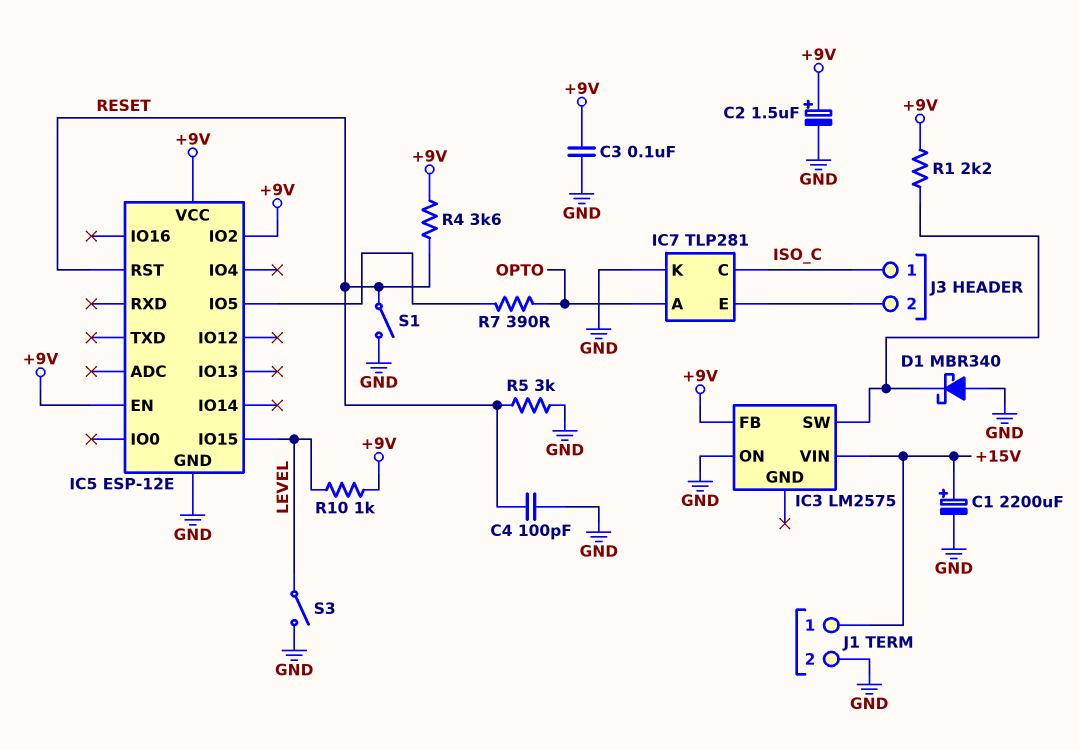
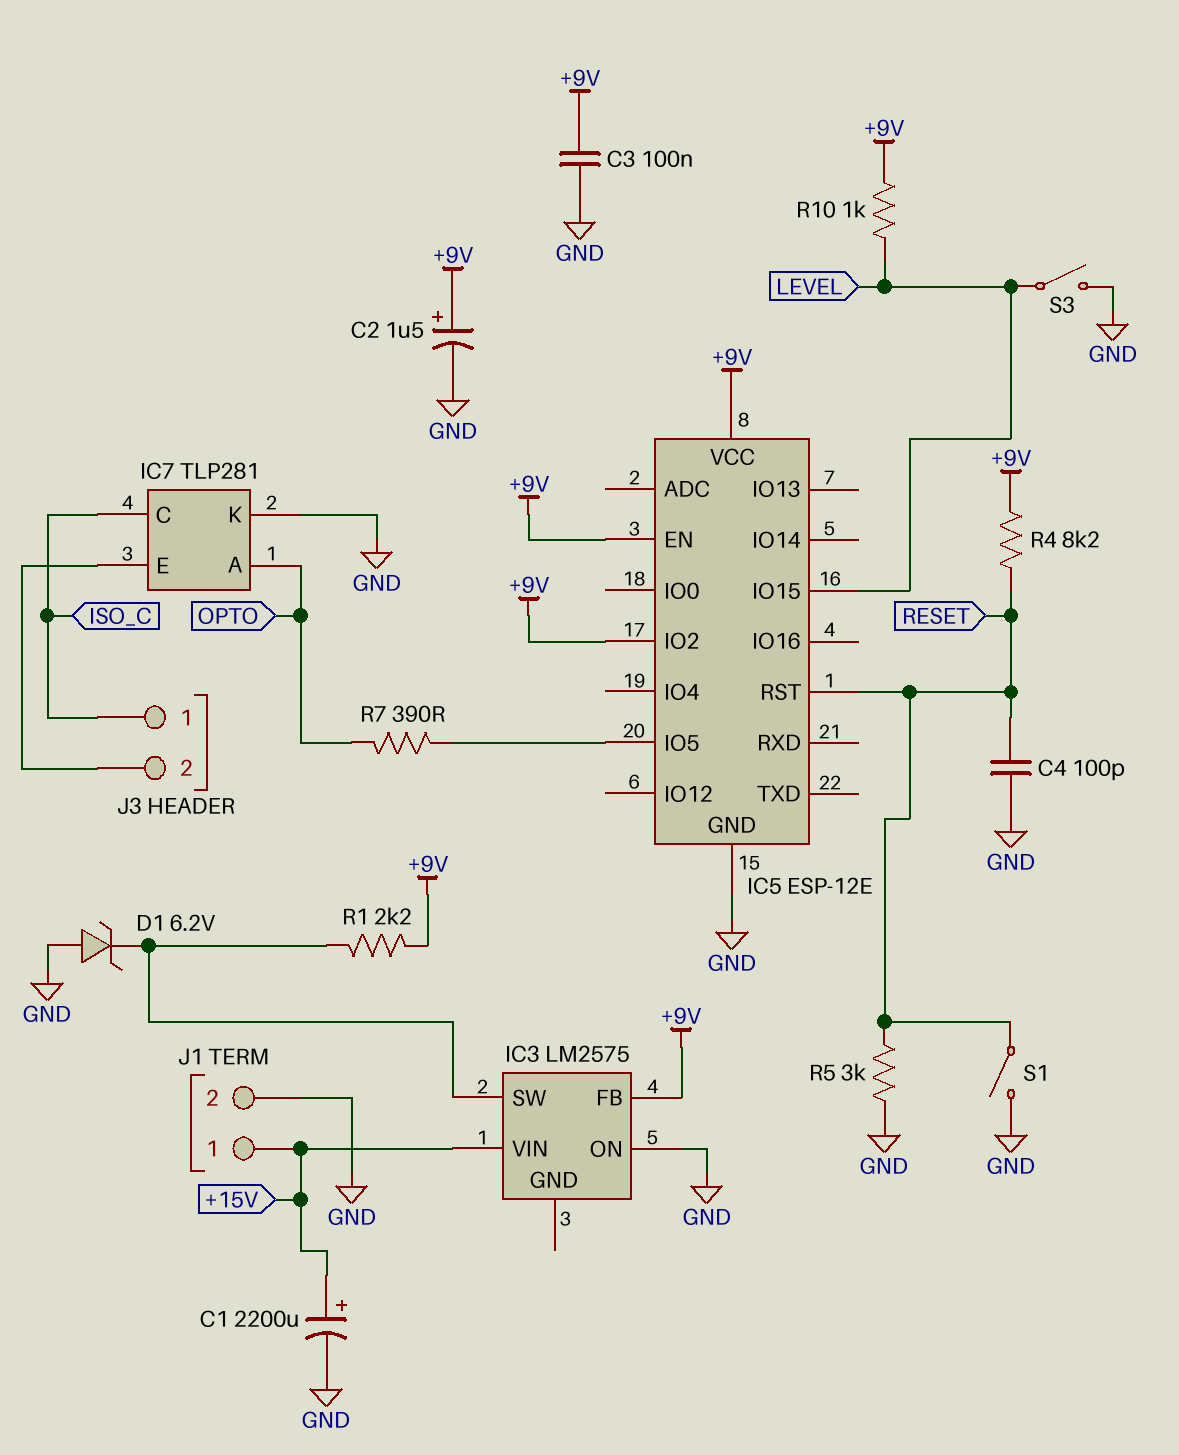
D1: schottky MBR340 (A GND, K IC3/SW) -> zener 6.2V (A GND, K IC3/SW)
R4: 3.6k (+9V, RESET) -> 8.2k (+9V, RESET)

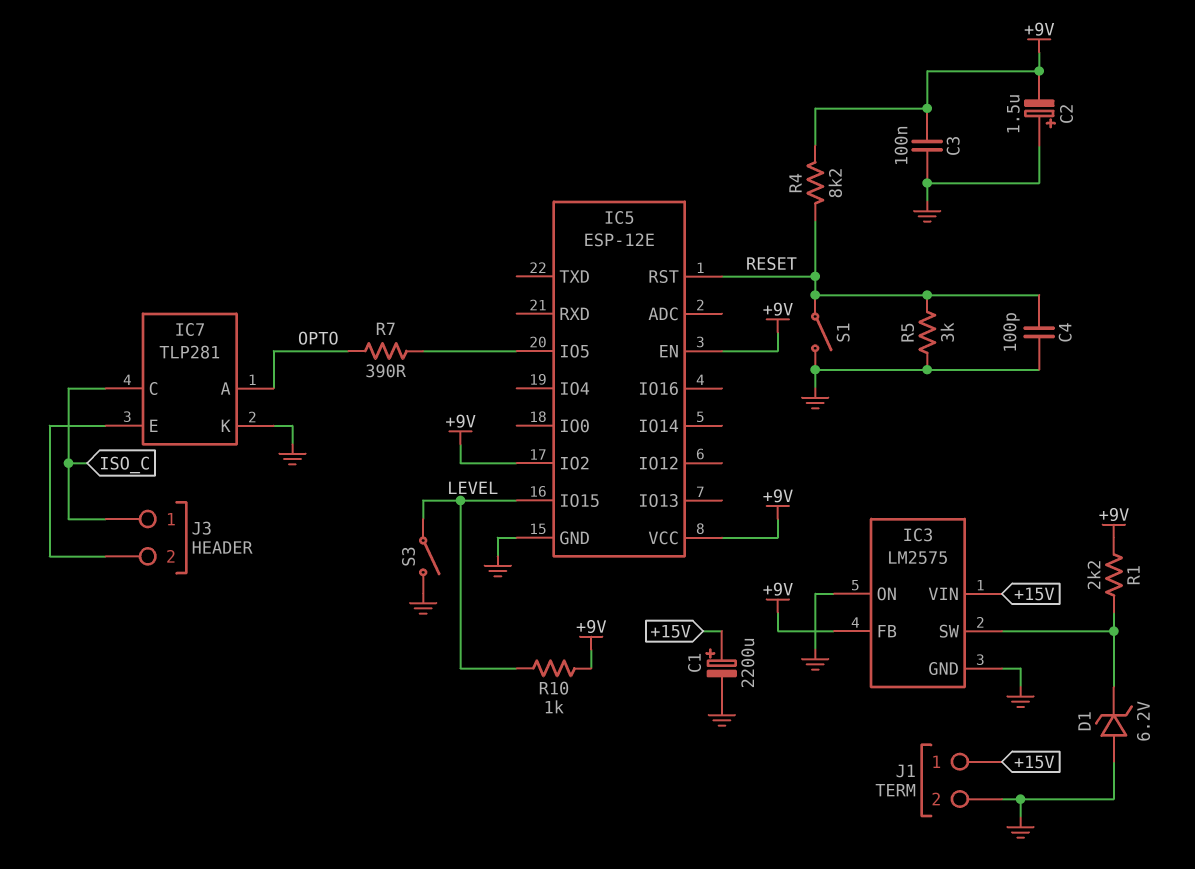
C2: 1.5uF (plus +9V, minus GND) -> 1.5uF (plus GND, minus +9V)
IC3 pin GND: none -> GND

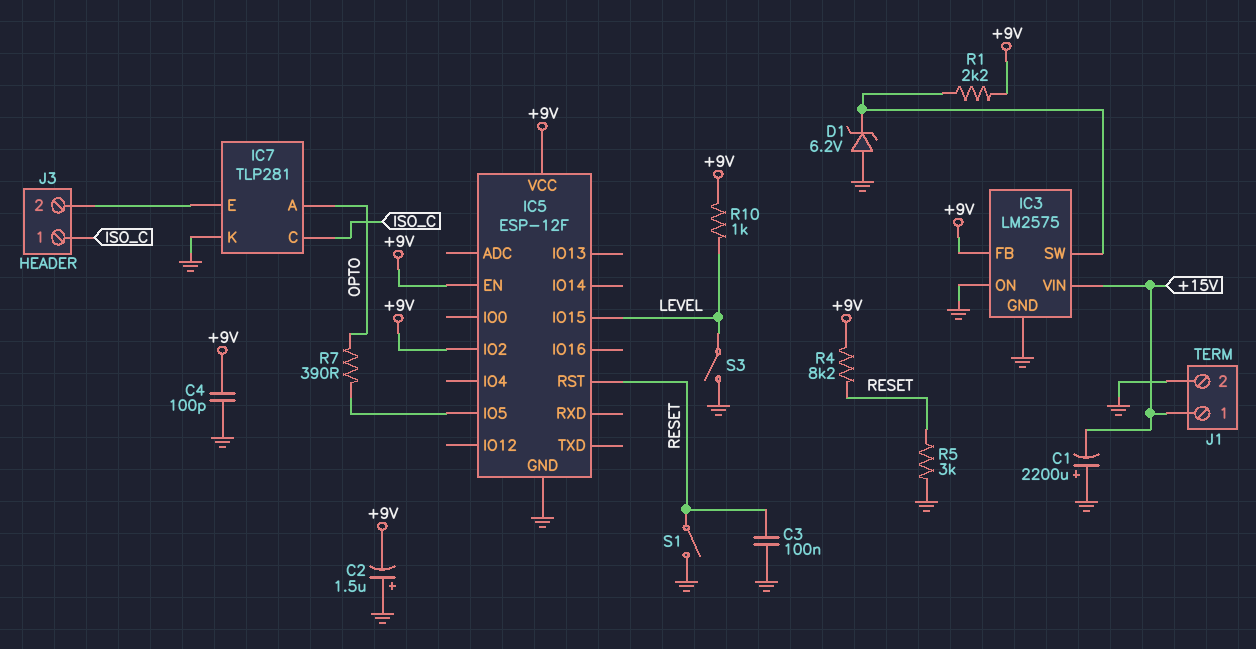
C1: 2200uF (plus +15V, minus GND) -> 2200uF (plus GND, minus +15V)
C3: 100nF (+9V, GND) -> 100nF (GND, RESET)
C4: 100pF (GND, RESET) -> 100pF (+9V, GND)
IC5: ESP-12E -> ESP-12F

